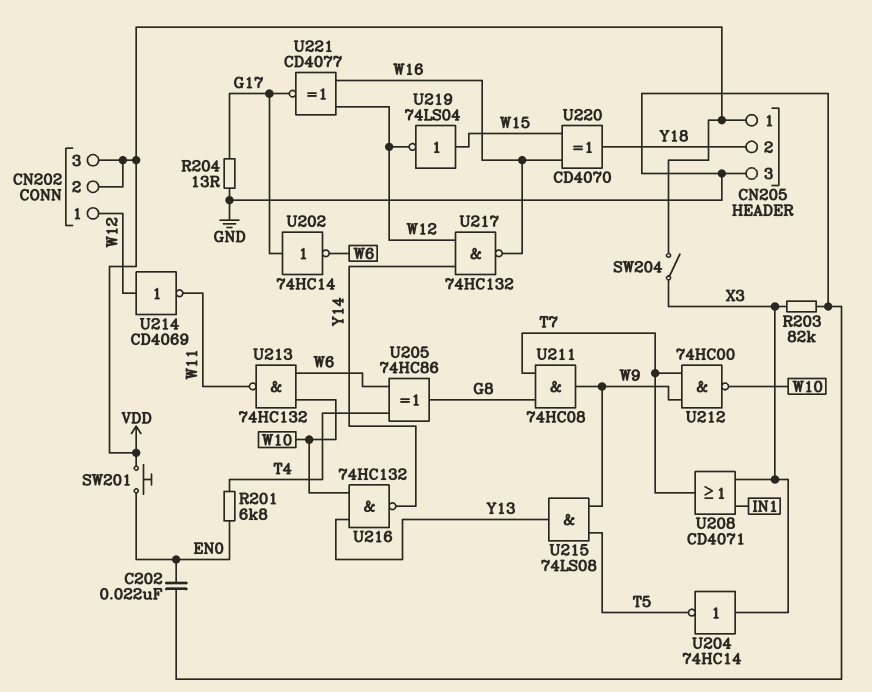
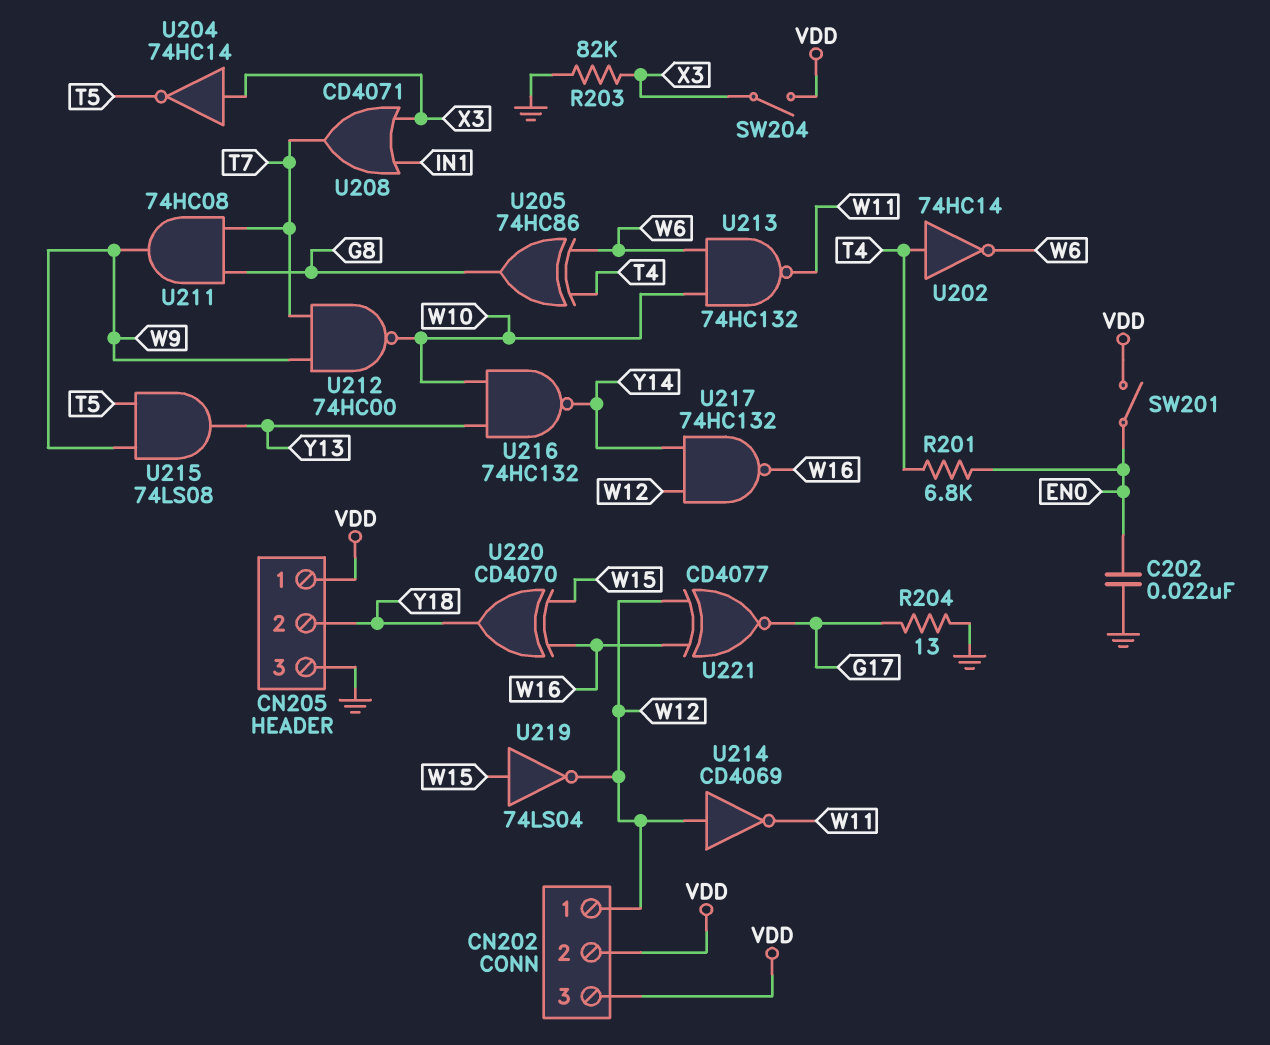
SW201: button (EN0, VDD) -> switch (EN0, VDD)
U202: NOT 74HC14 (in G17, out W6) -> NOT 74HC14 (in T4, out W6)

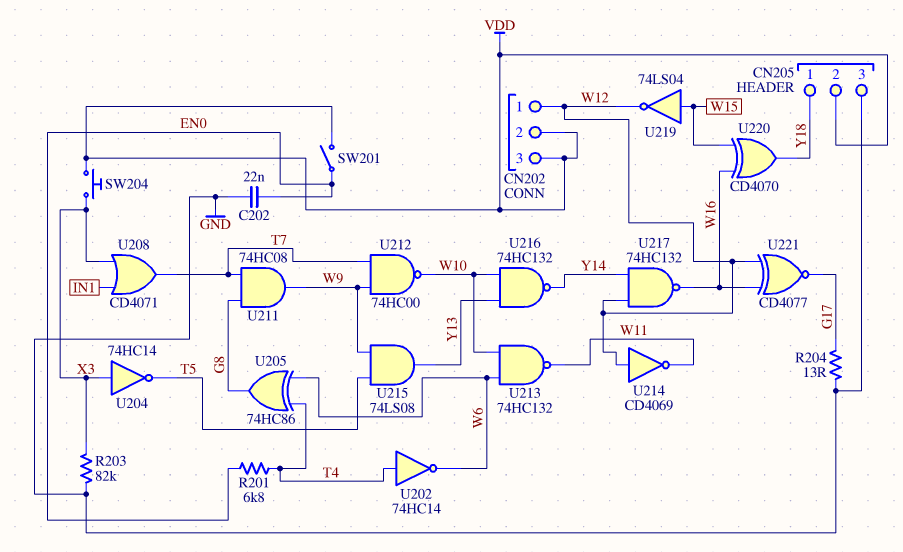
CN205 pin 1: VDD -> Y18
CN205 pin 2: Y18 -> VDD
SW204: switch (VDD, X3) -> button (VDD, X3)

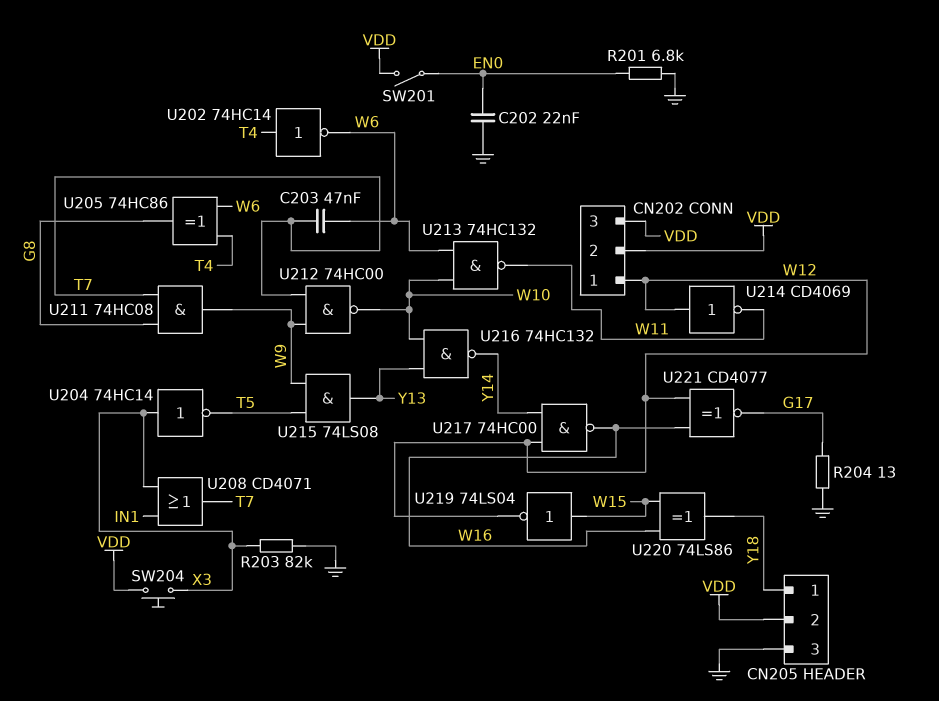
C203: none -> 47nF (T7, W6)
R201: 6.8k (EN0, T4) -> 6.8k (EN0, GND)
U217: NAND 74HC132 (in W12, in Y14, out W16) -> NAND 74HC00 (in W12, in Y14, out W16)
U220: XOR CD4070 (in W15, in W16, out Y18) -> XOR 74LS86 (in W15, in W16, out Y18)

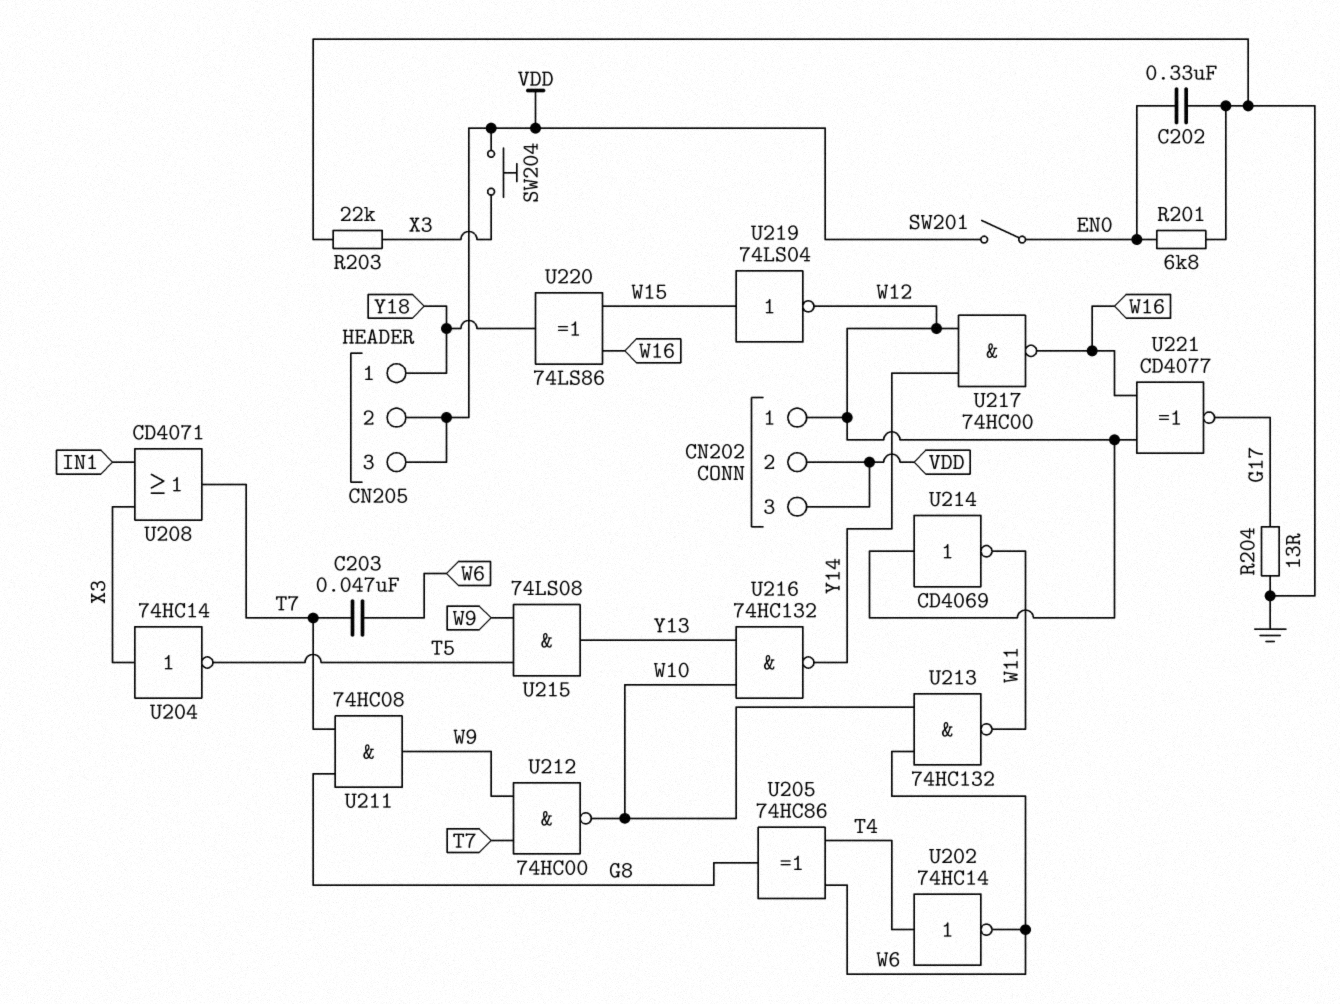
C202: 22nF (EN0, GND) -> 330nF (EN0, GND)
CN205 pin 3: GND -> VDD
R203: 82k (GND, X3) -> 22k (GND, X3)

